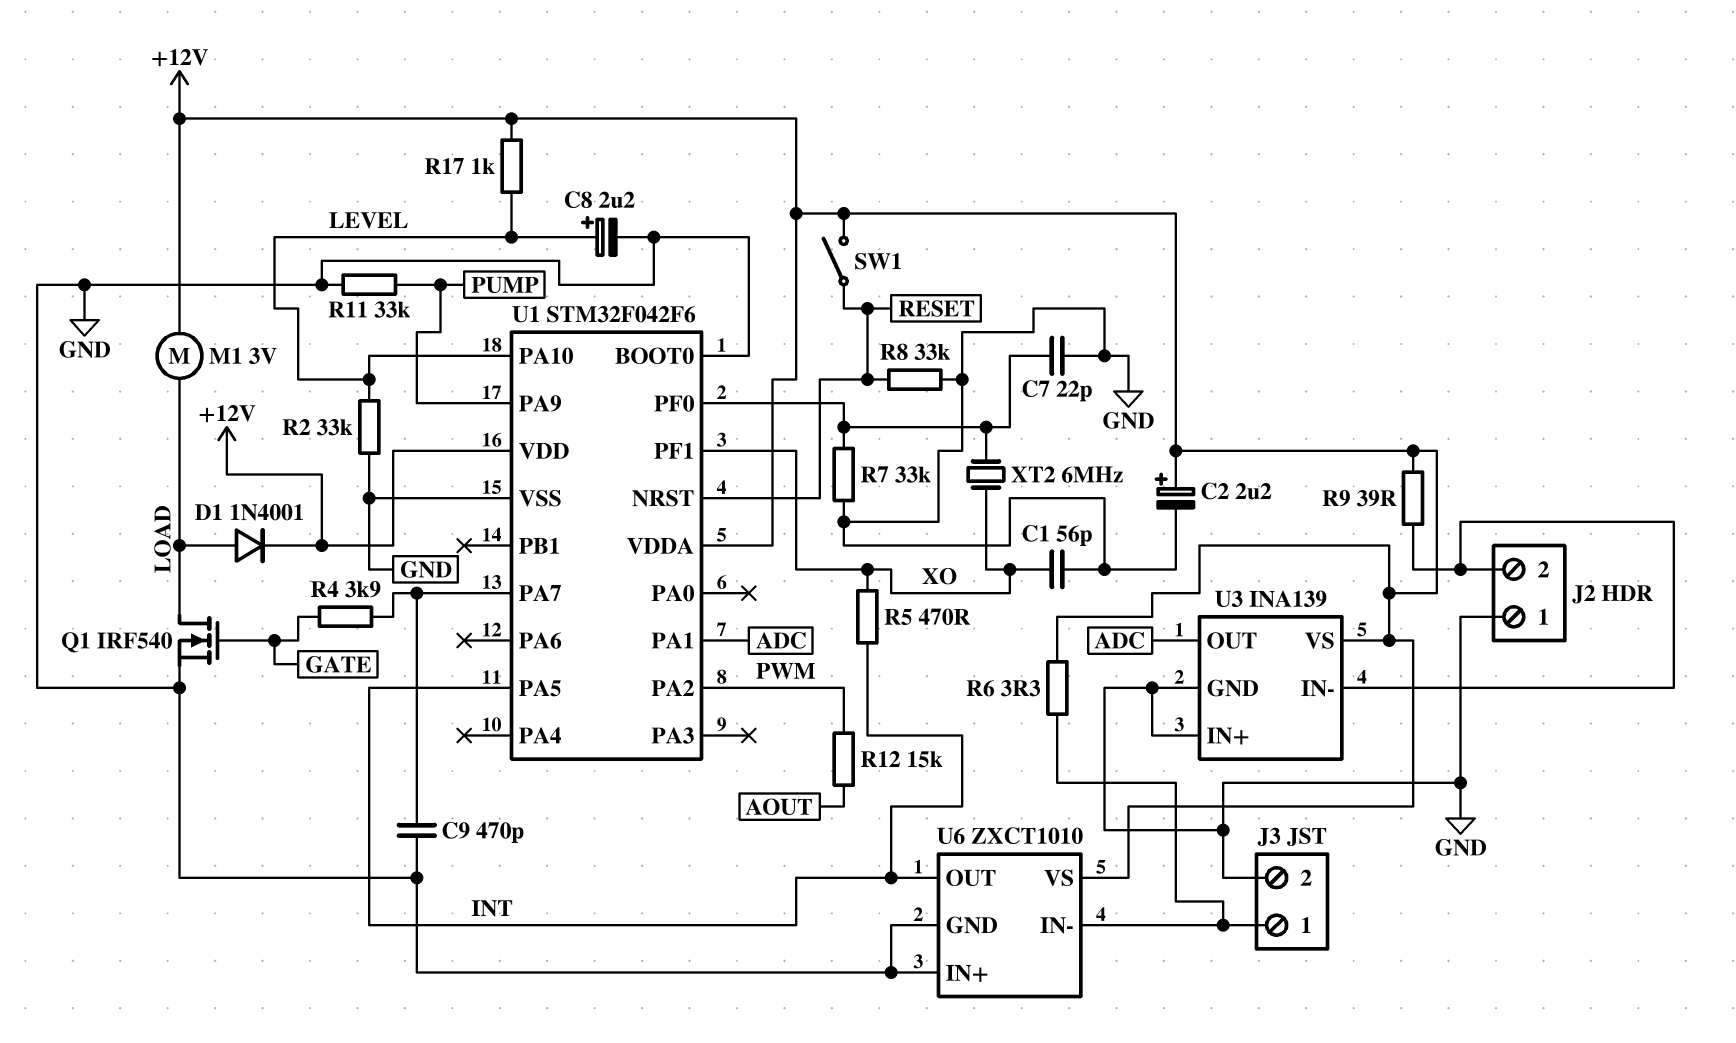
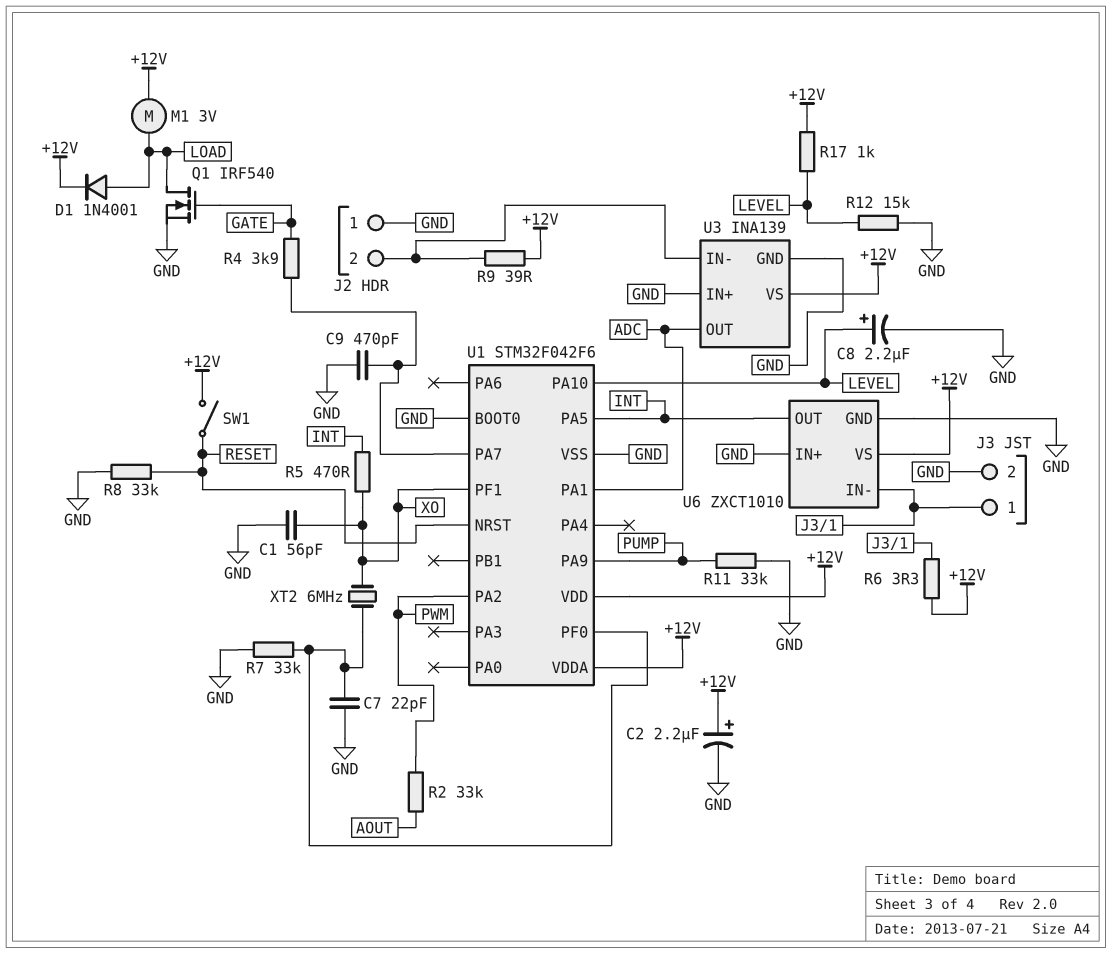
R2: 33k (GND, LEVEL) -> 33k (AOUT, PWM)
R12: 15k (AOUT, PWM) -> 15k (GND, LEVEL)

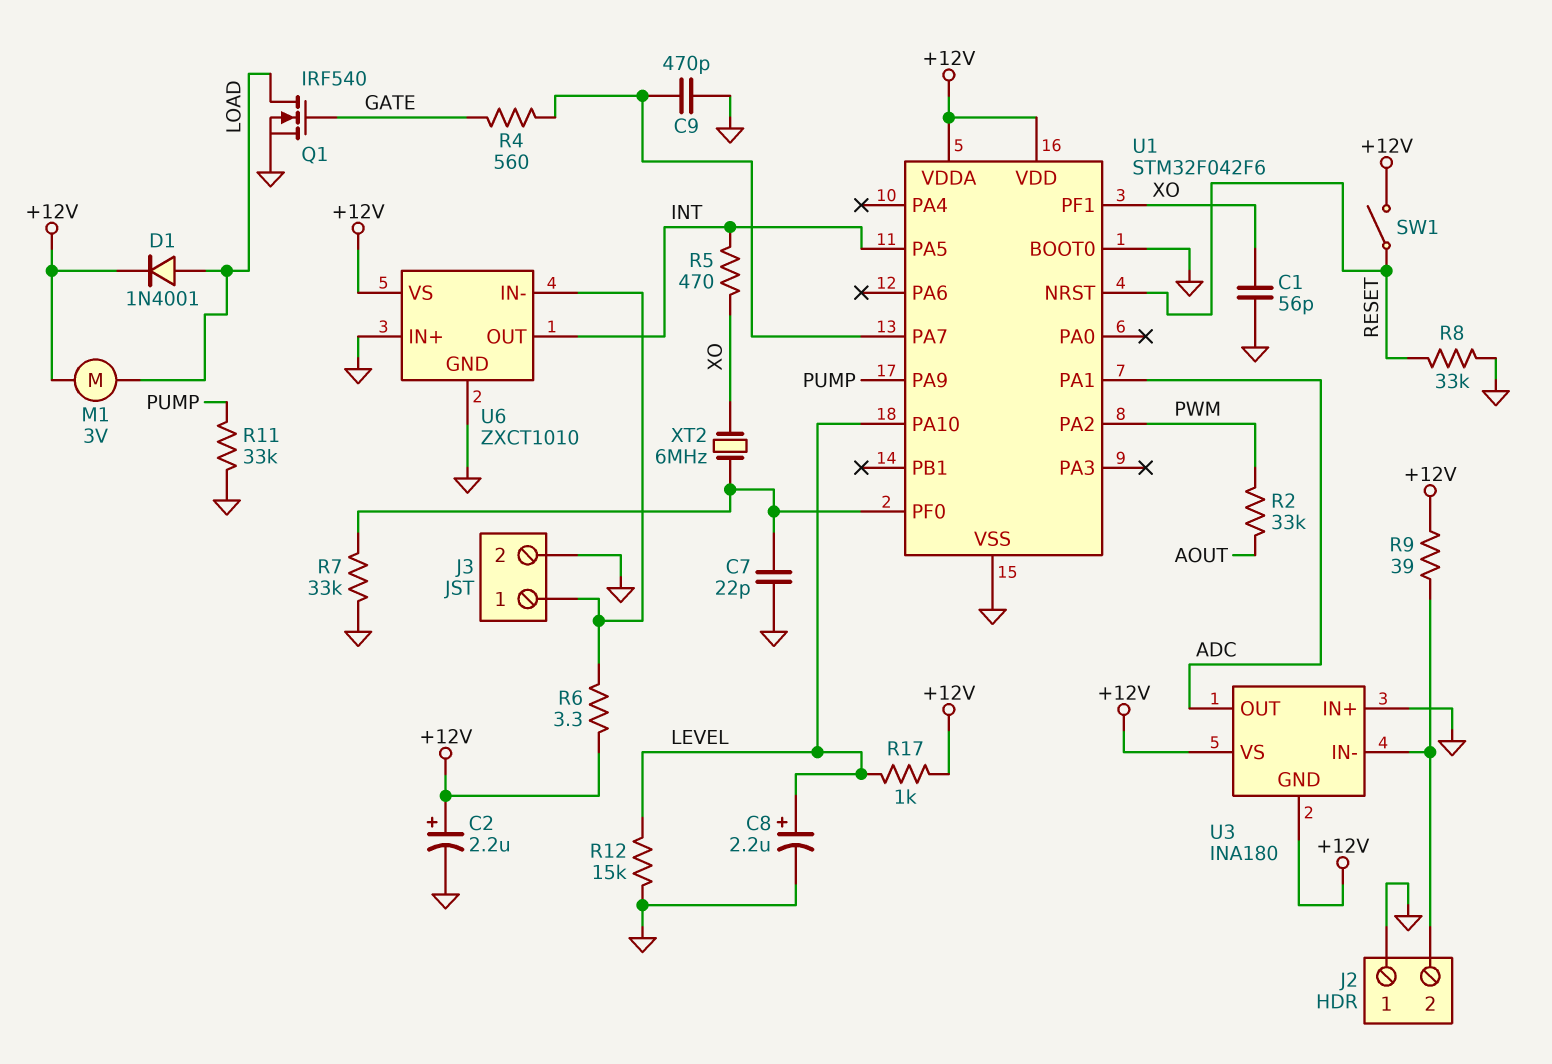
R4: 3.9k (GATE, U1/PA7) -> 560 (GATE, U1/PA7)
U3: INA139 -> INA180
U3 pin GND: GND -> +12V

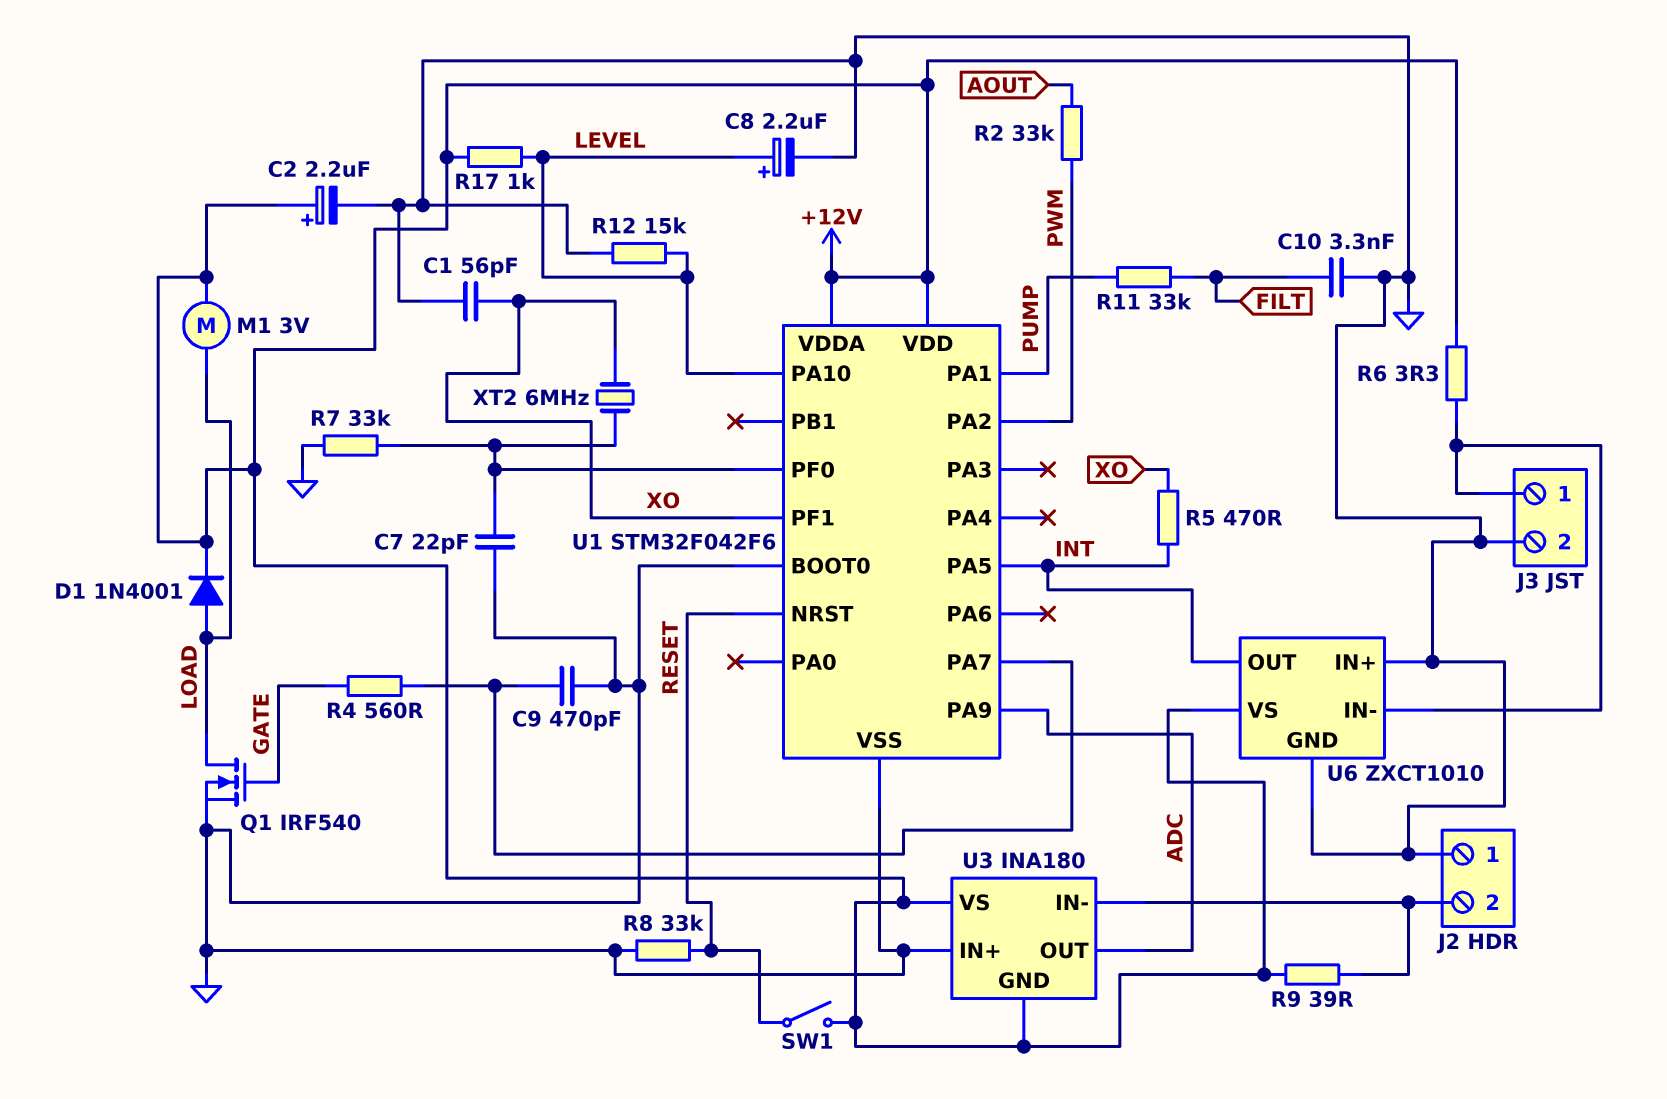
C10: none -> 3.3nF (FILT, GND)
R11: 33k (GND, PUMP) -> 33k (FILT, PUMP)
U1 pin PA1: ADC -> PUMP
U1 pin PA9: PUMP -> ADC

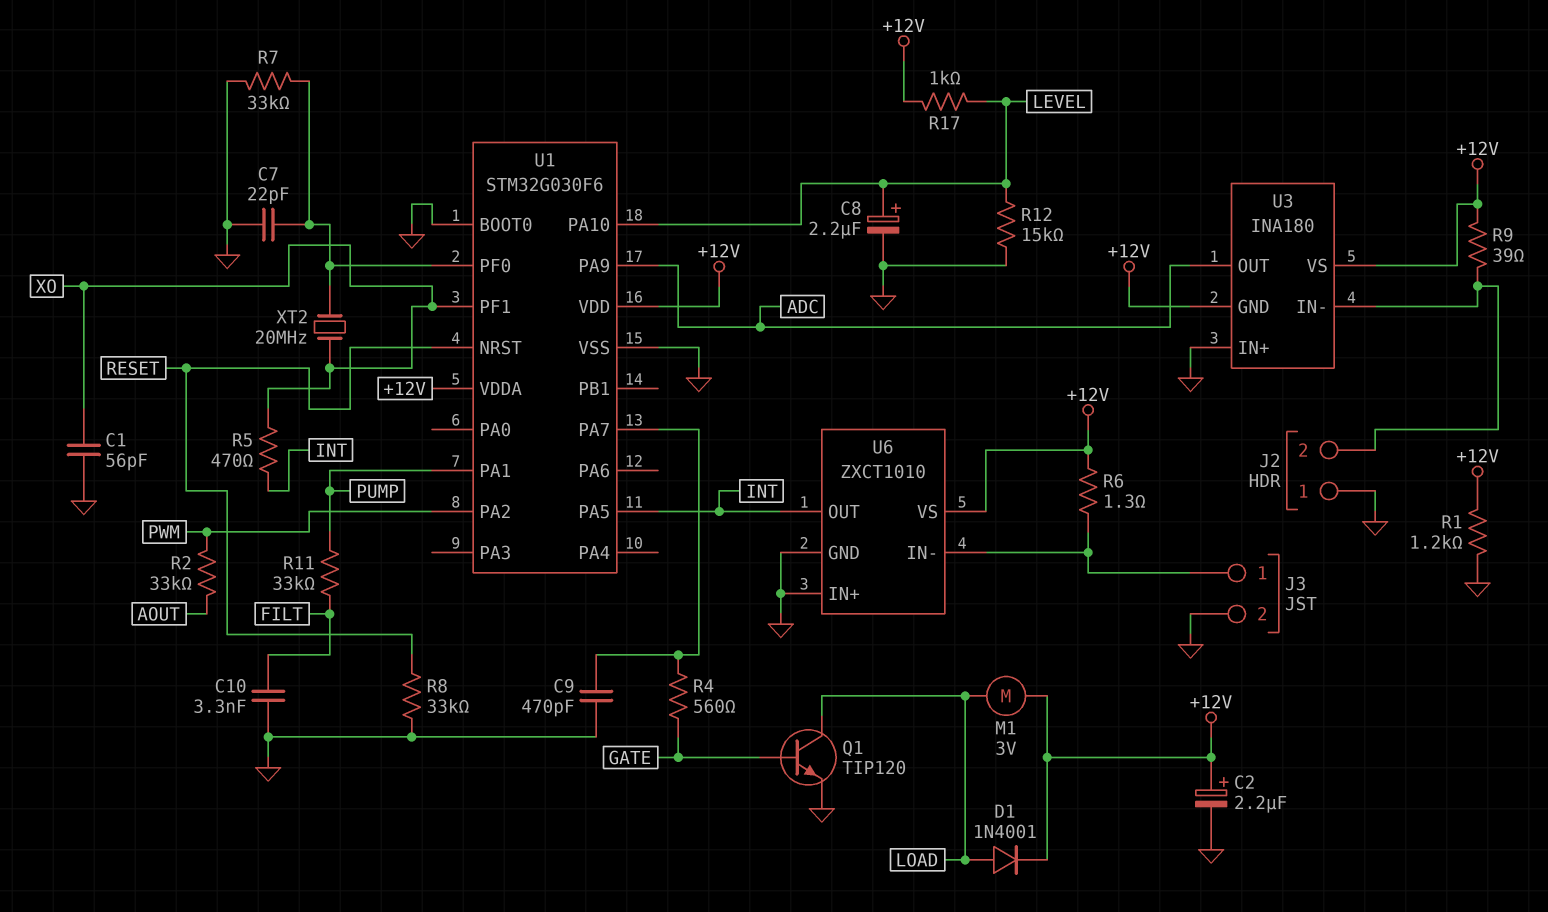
Q1: NMOS IRF540 (G GATE, D LOAD, S GND) -> NPN TIP120 (B GATE, C LOAD, E GND)
R1: none -> 1.2k (+12V, GND)
R6: 3.3 (+12V, J3/1) -> 1.3 (+12V, J3/1)
SW1: switch (+12V, RESET) -> none
U1: STM32F042F6 -> STM32G030F6
XT2: 6MHz (U1/PF0, XO) -> 20MHz (U1/PF0, XO)

